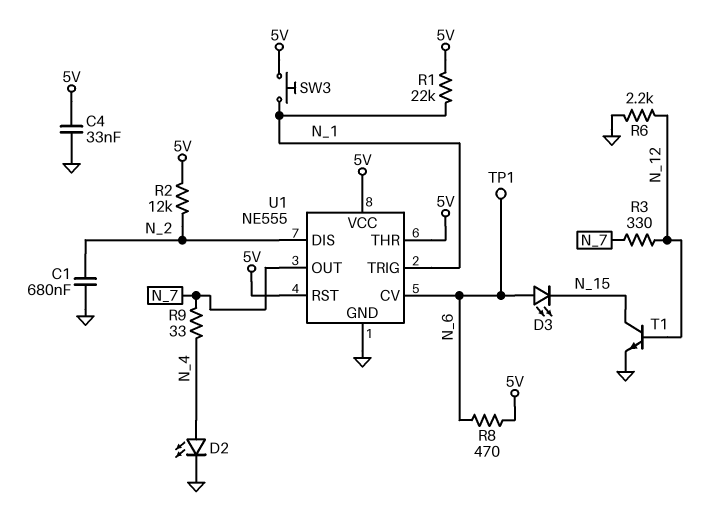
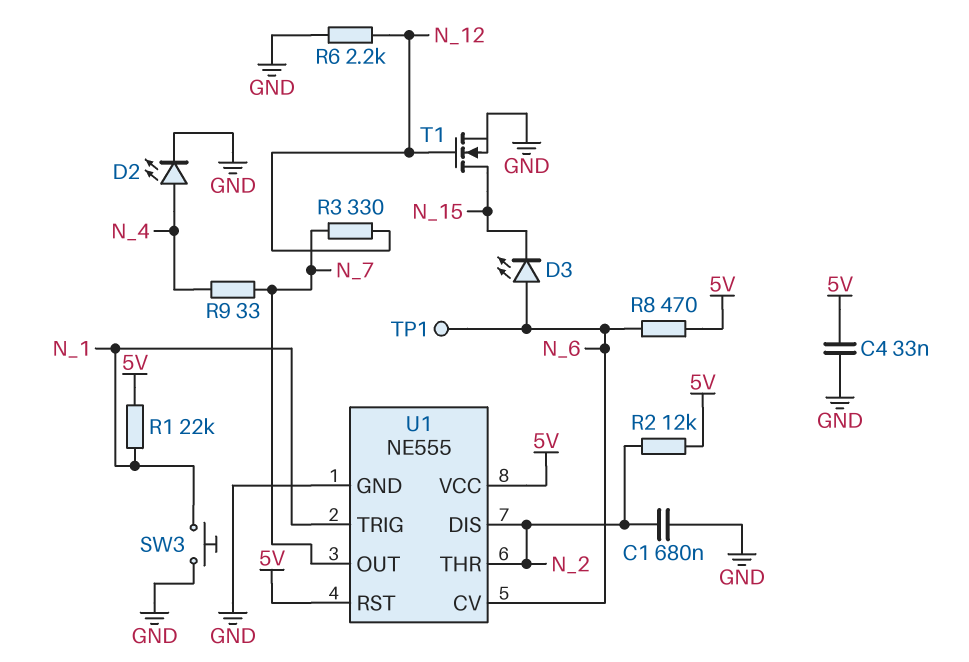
SW3: button (5V, N_1) -> button (GND, N_1)
T1: NPN (B N_12, C N_15, E GND) -> NMOS (G N_12, D N_15, S GND)
U1 pin THR: 5V -> N_2

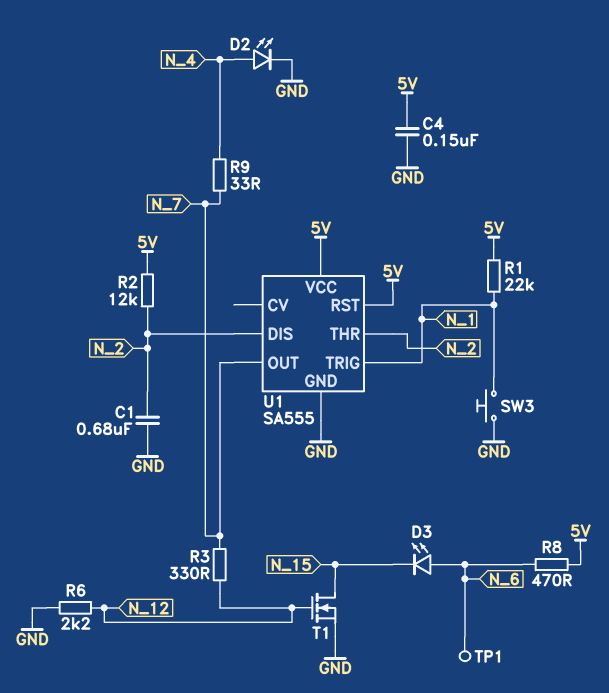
C4: 33nF (5V, GND) -> 150nF (5V, GND)
U1: NE555 -> SA555
U1 pin CV: N_6 -> none

